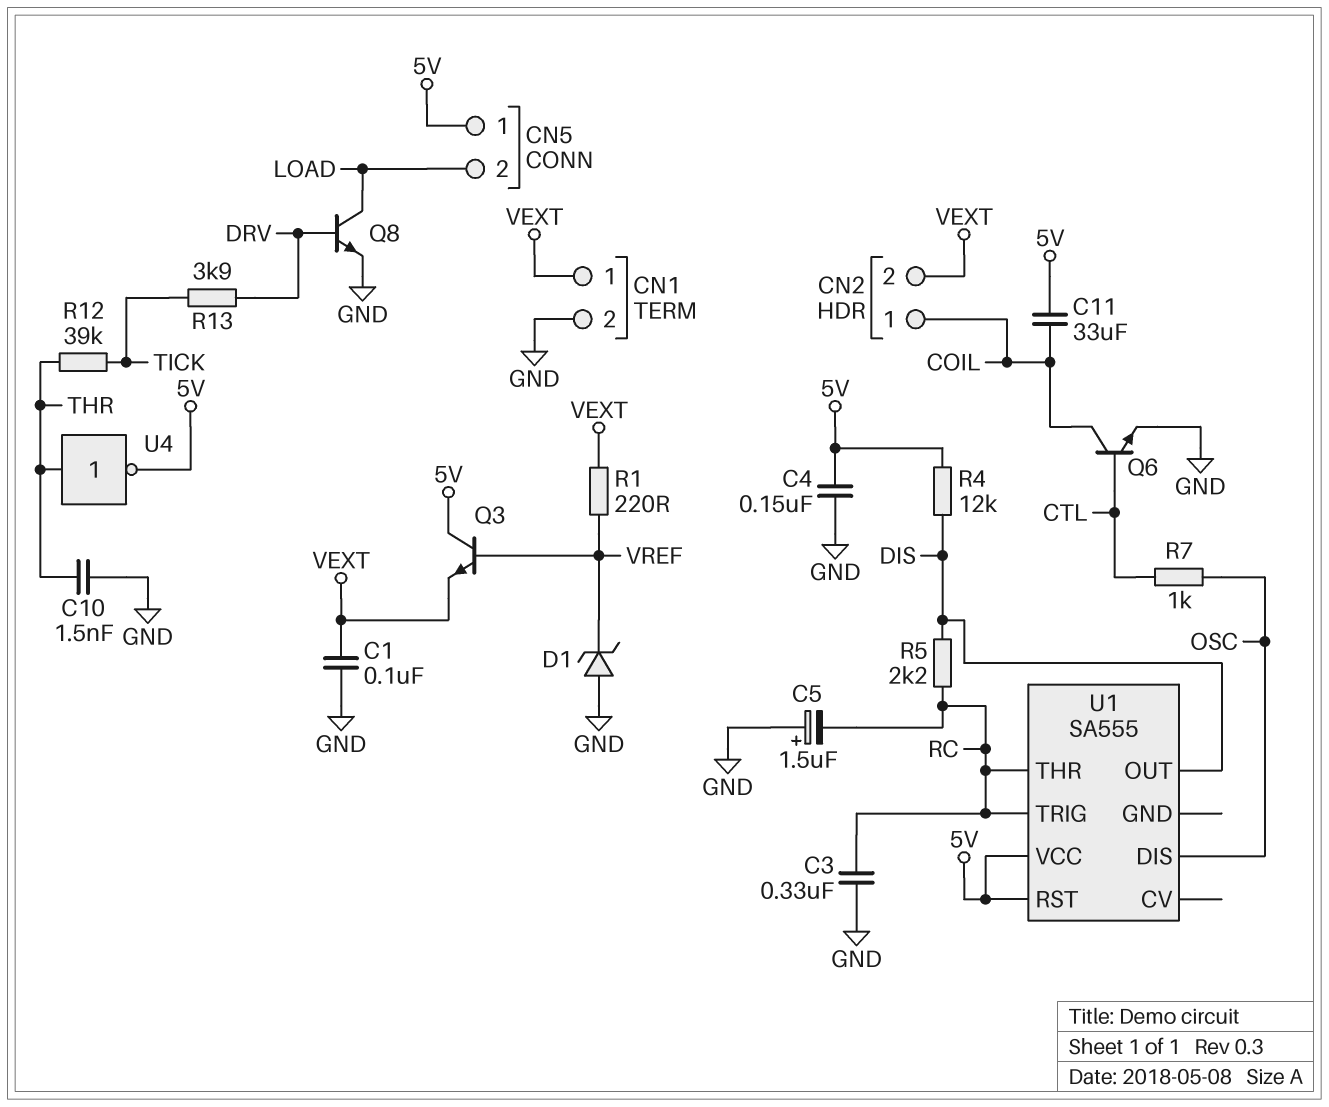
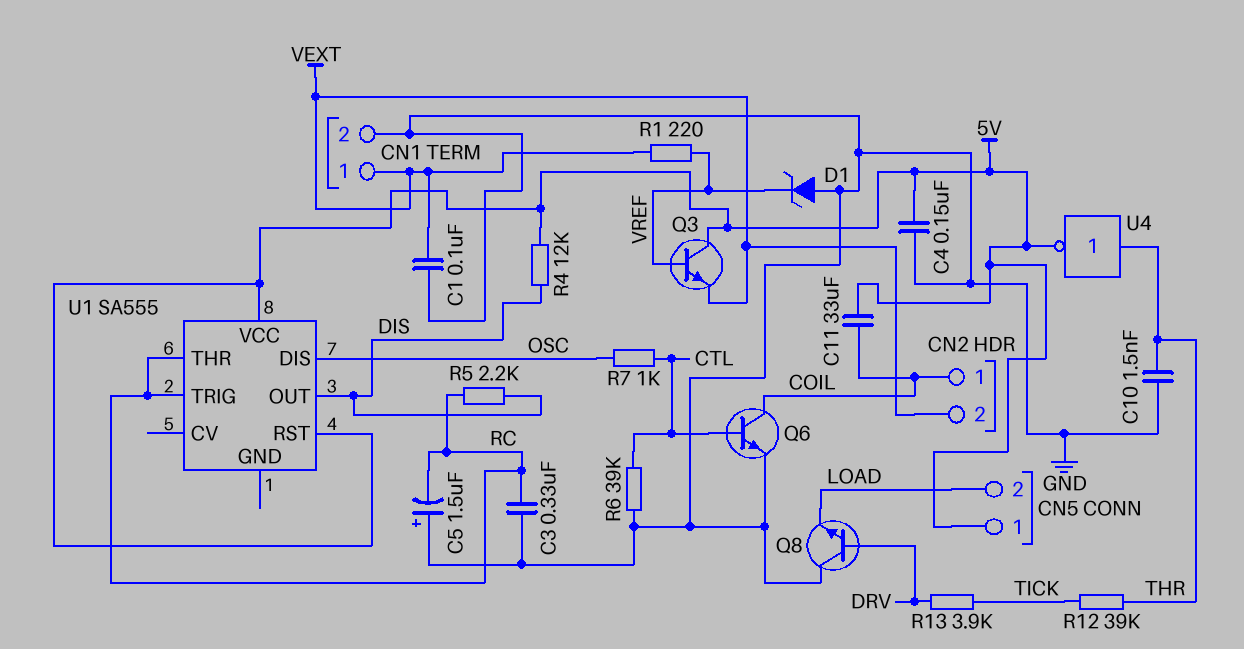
Q8: NPN (B DRV, C LOAD, E GND) -> NPN (B DRV, C GND, E LOAD)
R6: none -> 39k (CTL, GND)

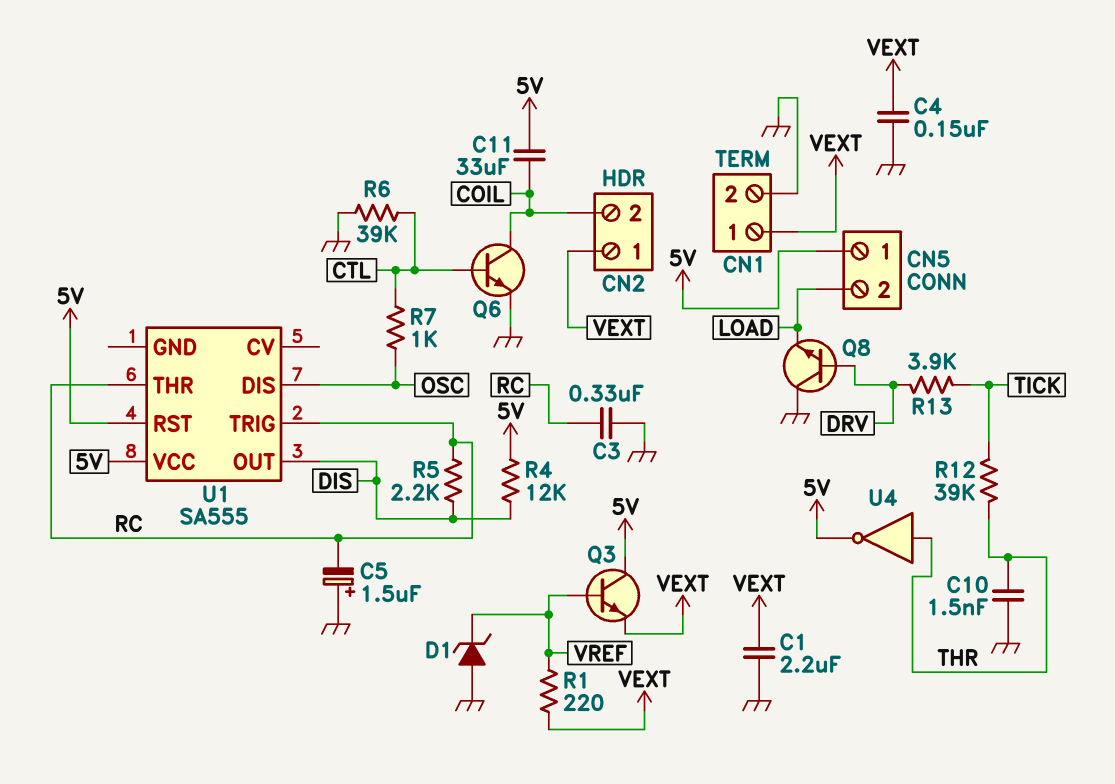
C1: 100nF (GND, VEXT) -> 2.2uF (GND, VEXT)
C4: 150nF (5V, GND) -> 150nF (GND, VEXT)
CN2 pin 1: COIL -> VEXT
CN2 pin 2: VEXT -> COIL

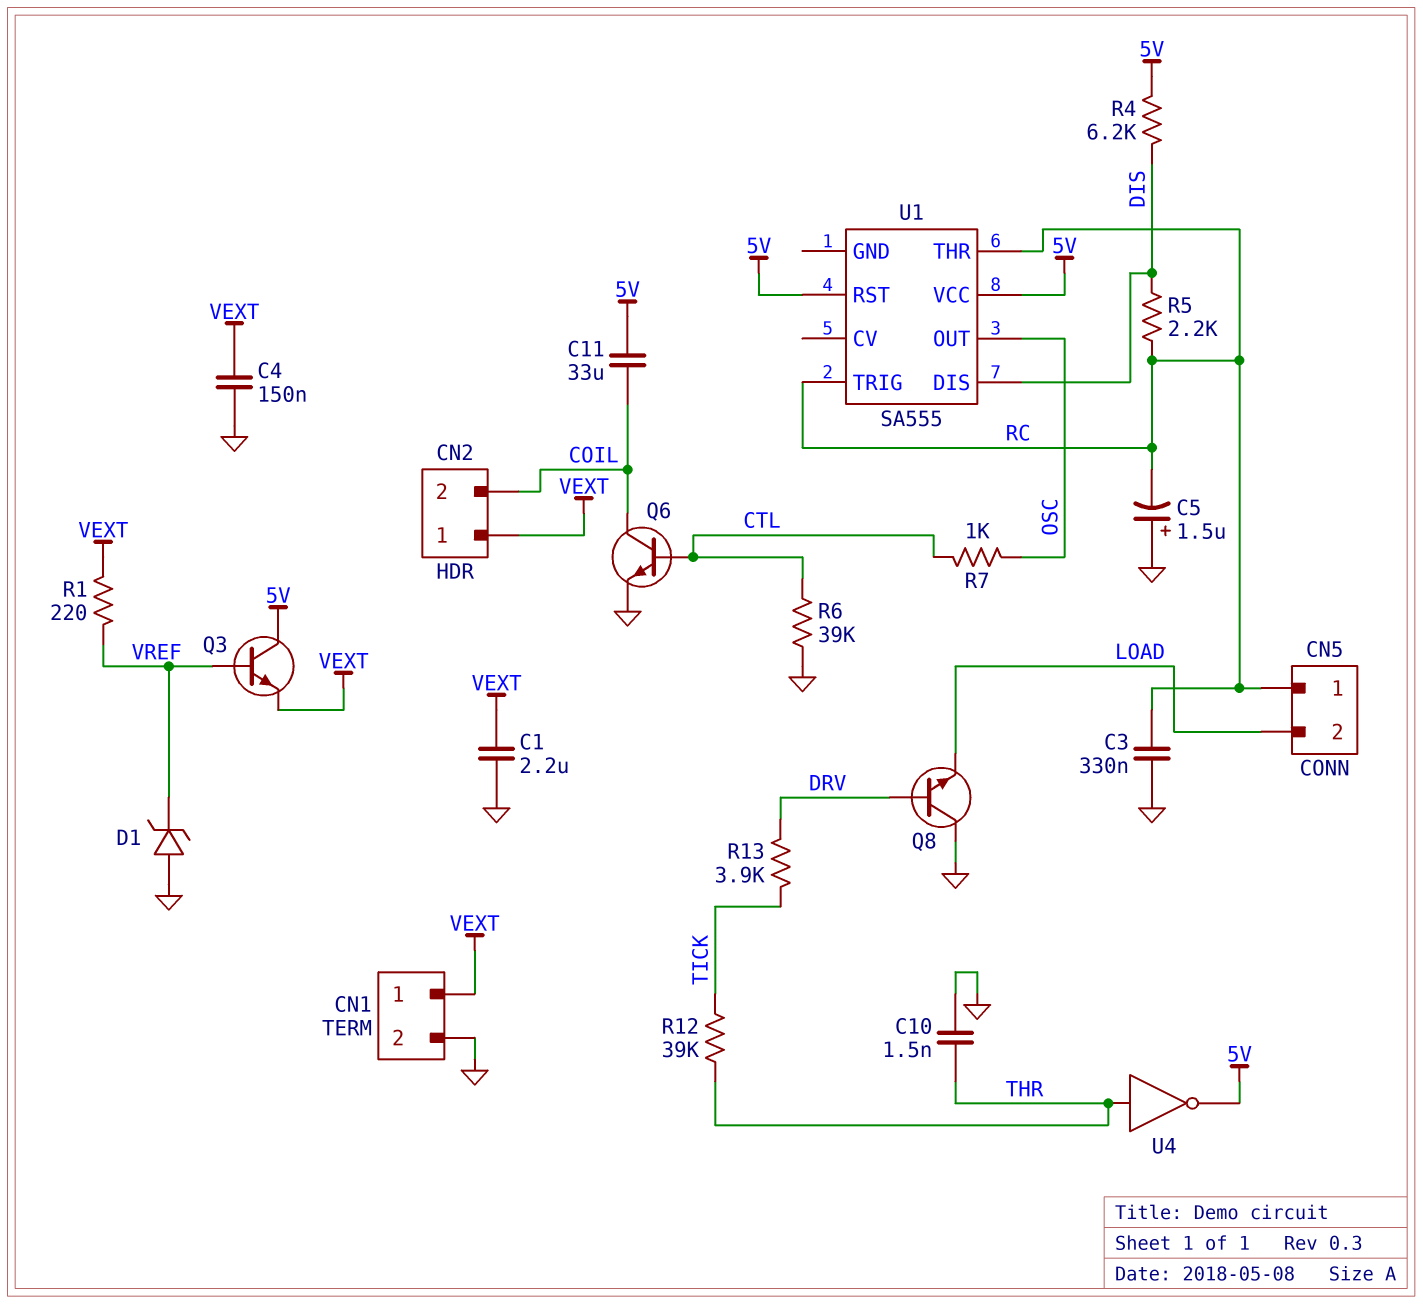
CN5 pin 1: 5V -> RC
R4: 12k (5V, DIS) -> 6.2k (5V, DIS)
U1 pin DIS: OSC -> DIS
U1 pin OUT: DIS -> OSC

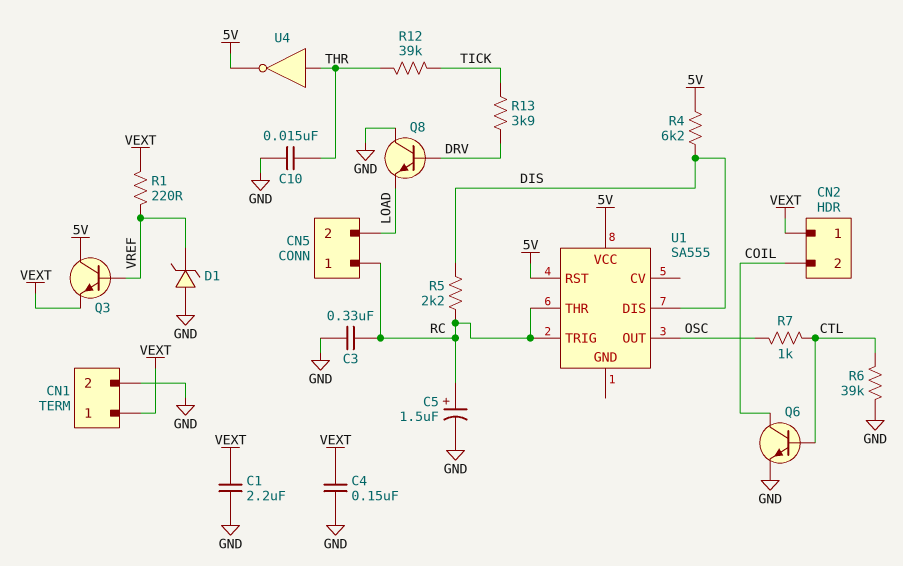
C5: 1.5uF (plus GND, minus RC) -> 1.5uF (plus RC, minus GND)
C10: 1.5nF (GND, THR) -> 15nF (GND, THR)
C11: 33uF (5V, COIL) -> none

